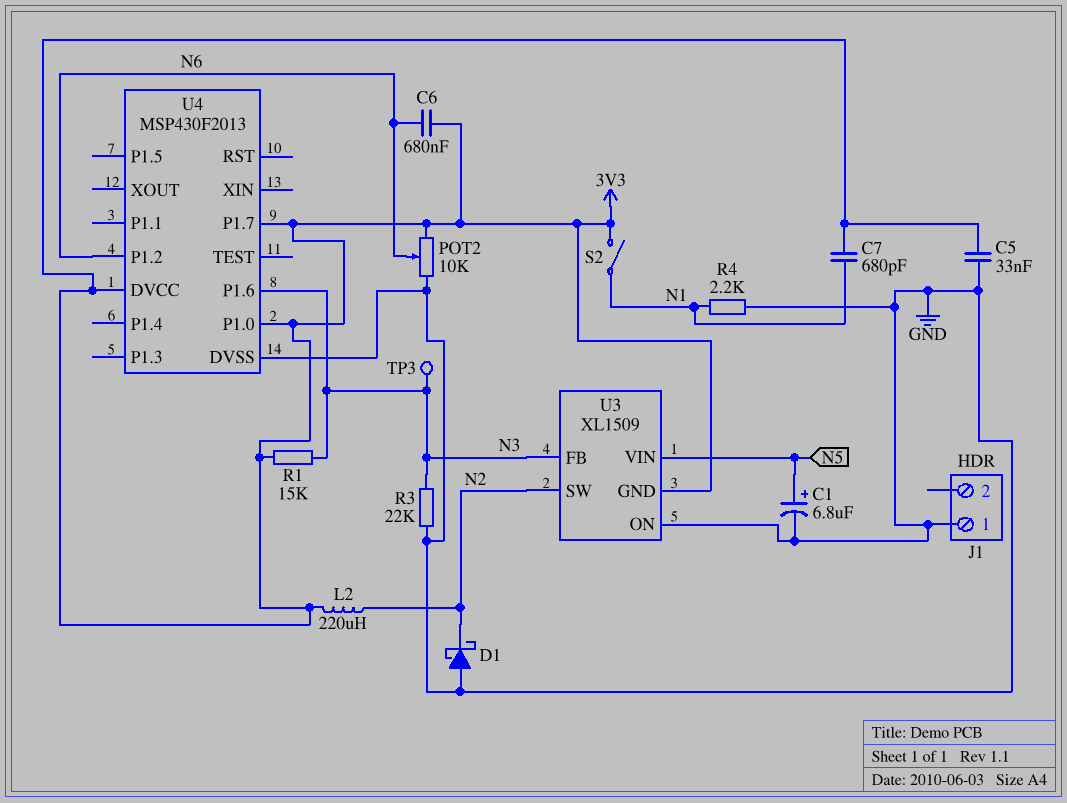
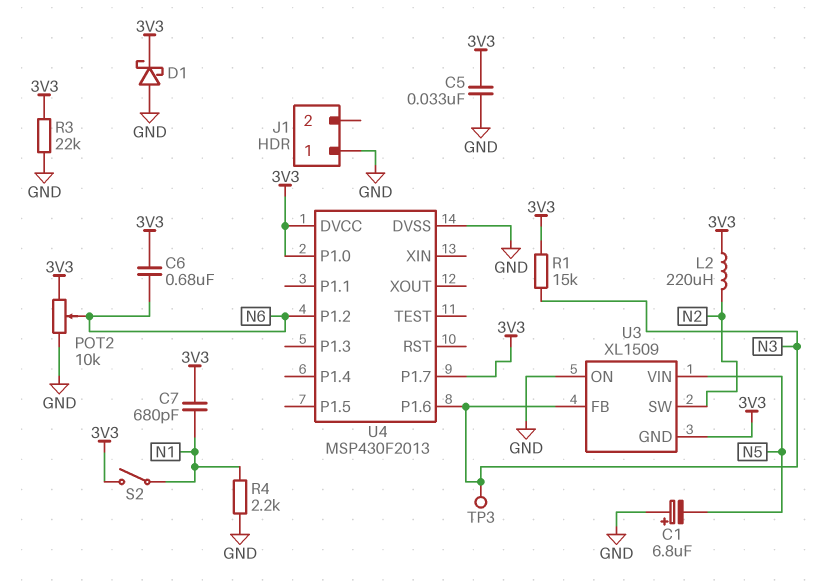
C1: 6.8uF (plus N5, minus GND) -> 6.8uF (plus GND, minus N5)
D1: schottky (A GND, K N2) -> schottky (A GND, K 3V3)
R3: 22k (GND, N3) -> 22k (3V3, GND)

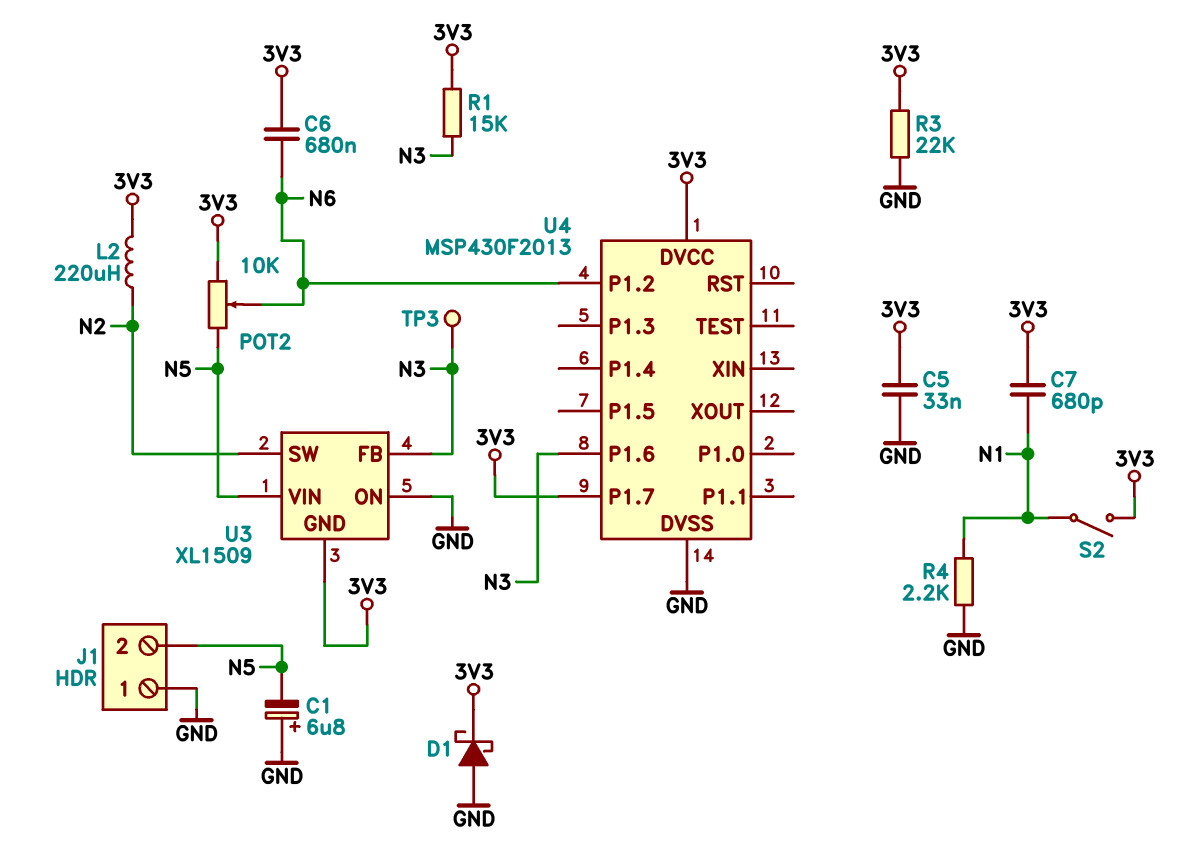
J1 pin 2: none -> N5
POT2: 10k (3V3, GND, wiper N6) -> 10k (3V3, N5, wiper N6)
U4 pin P1.0: 3V3 -> none

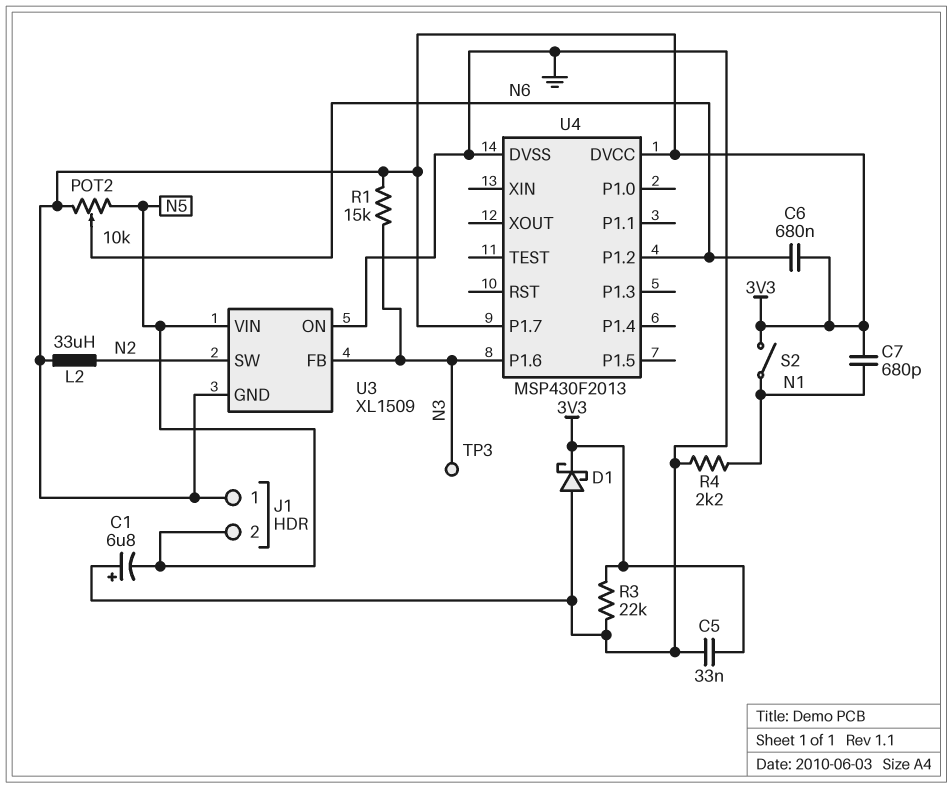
J1 pin 1: GND -> 3V3
L2: 220uH (3V3, N2) -> 33uH (3V3, N2)

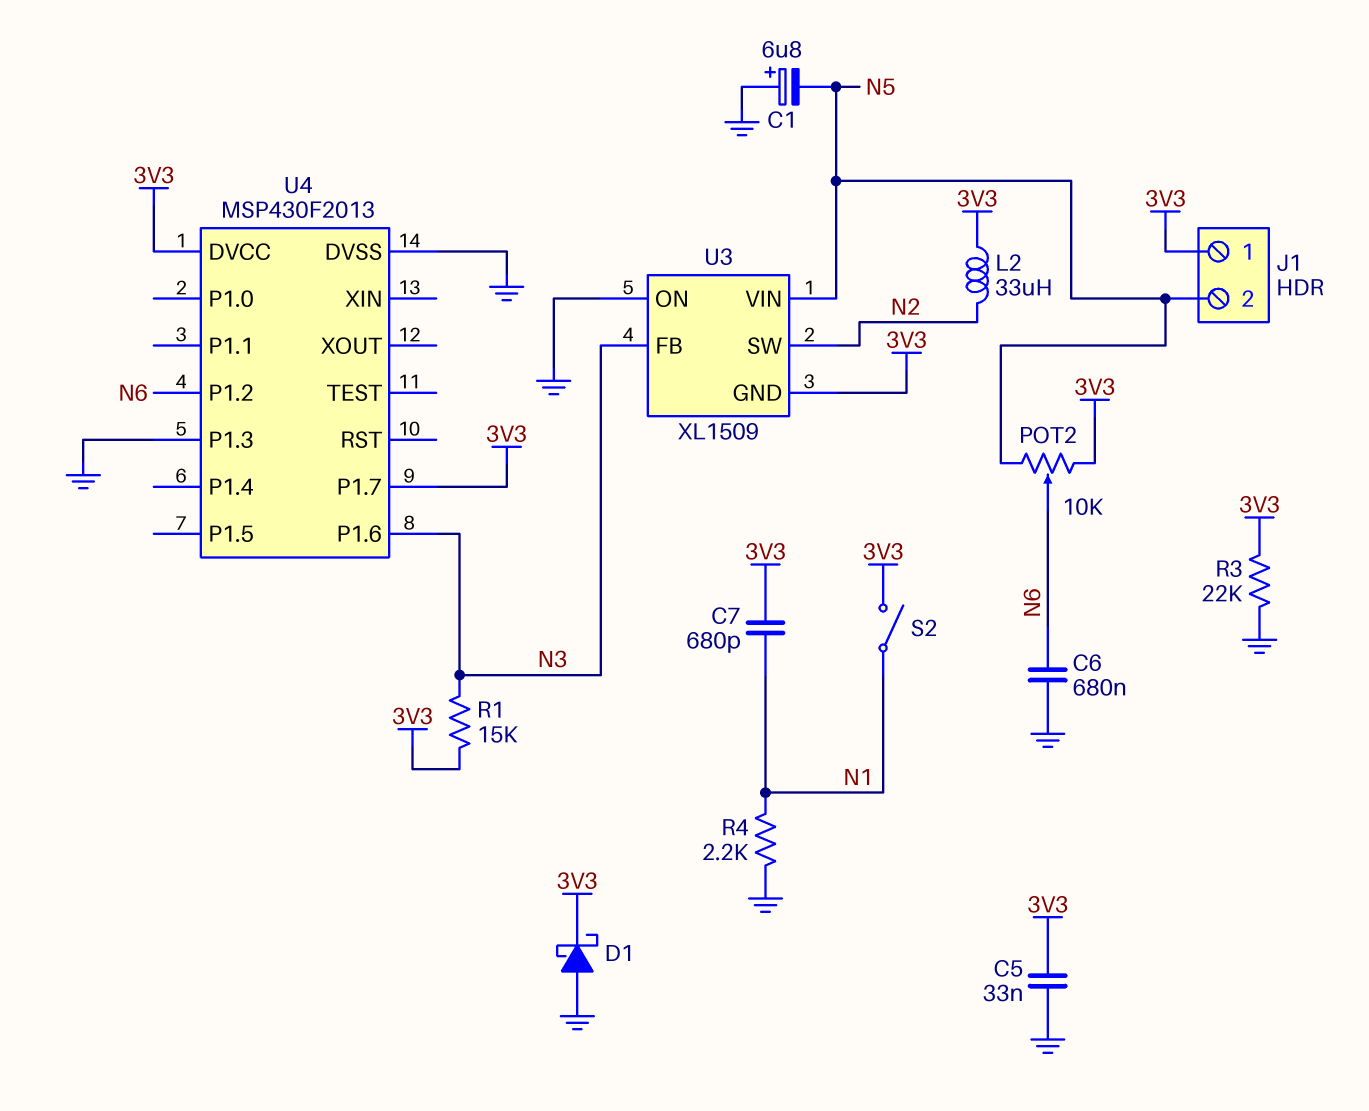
C6: 680nF (3V3, N6) -> 680nF (GND, N6)
TP3: test point (N3) -> none
U4 pin P1.3: none -> GND

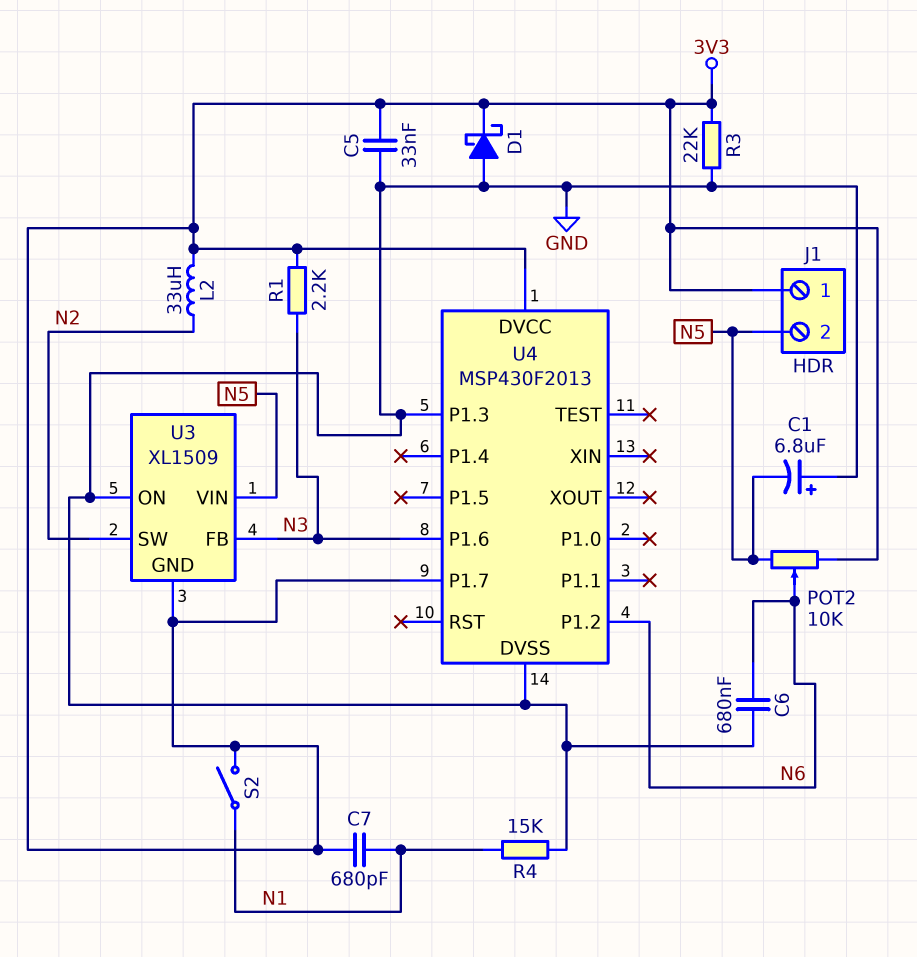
R1: 15k (3V3, N3) -> 2.2k (3V3, N3)
R4: 2.2k (GND, N1) -> 15k (GND, N1)

